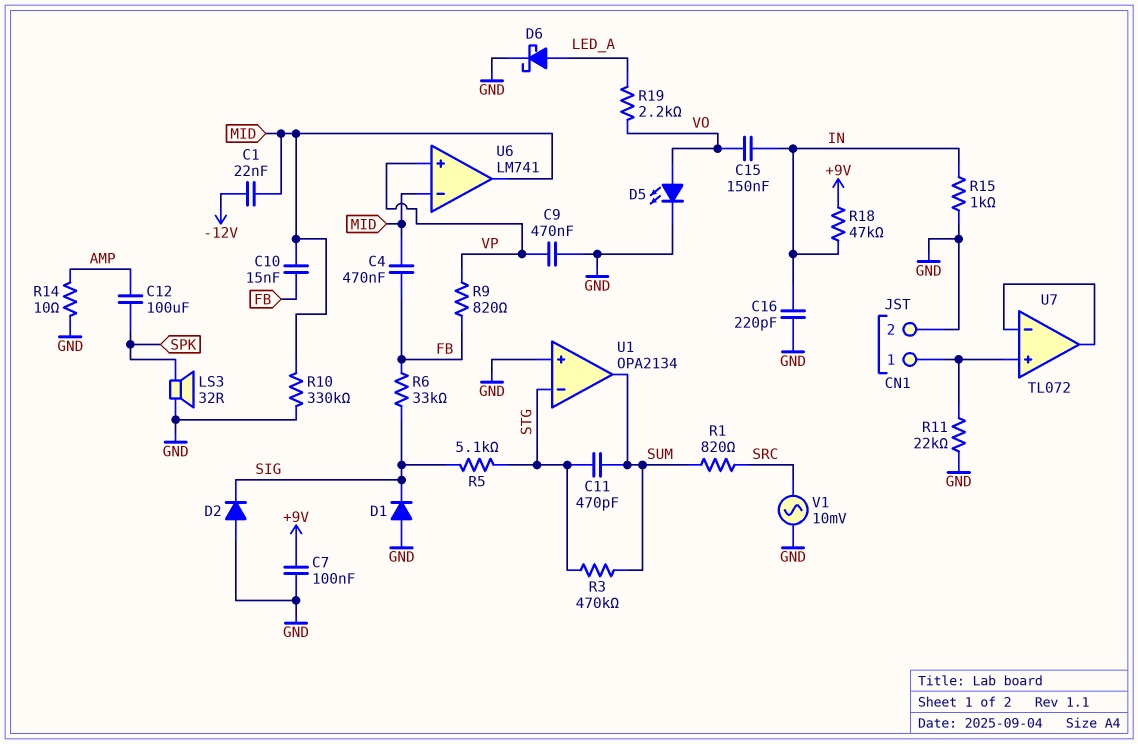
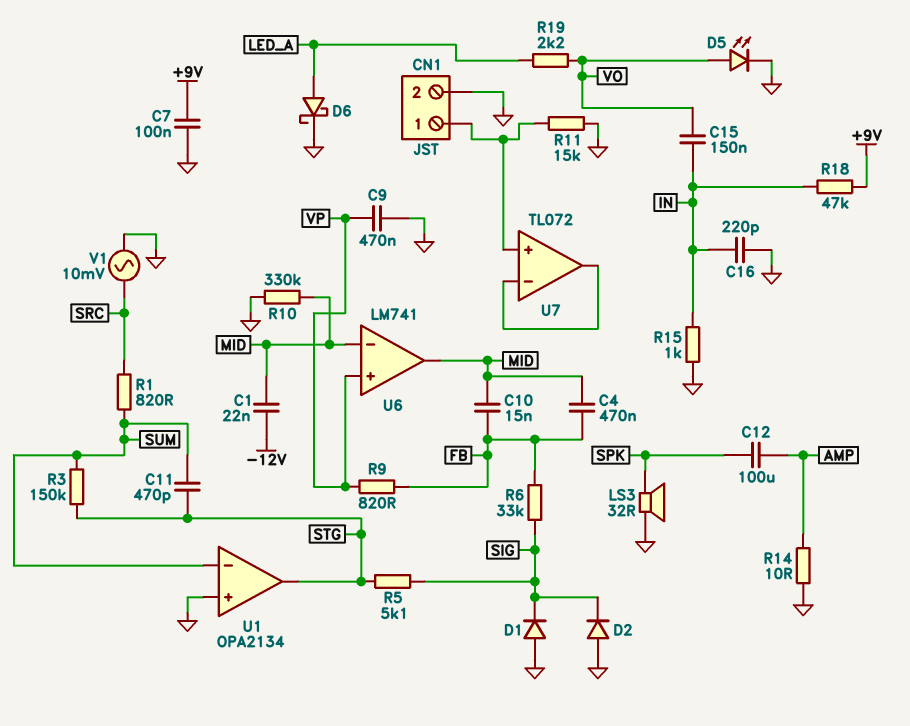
R3: 470k (STG, SUM) -> 150k (STG, SUM)
R11: 22k (CN1/1, GND) -> 15k (CN1/1, GND)
U1 pin in-: STG -> SUM
U1 pin out: SUM -> STG

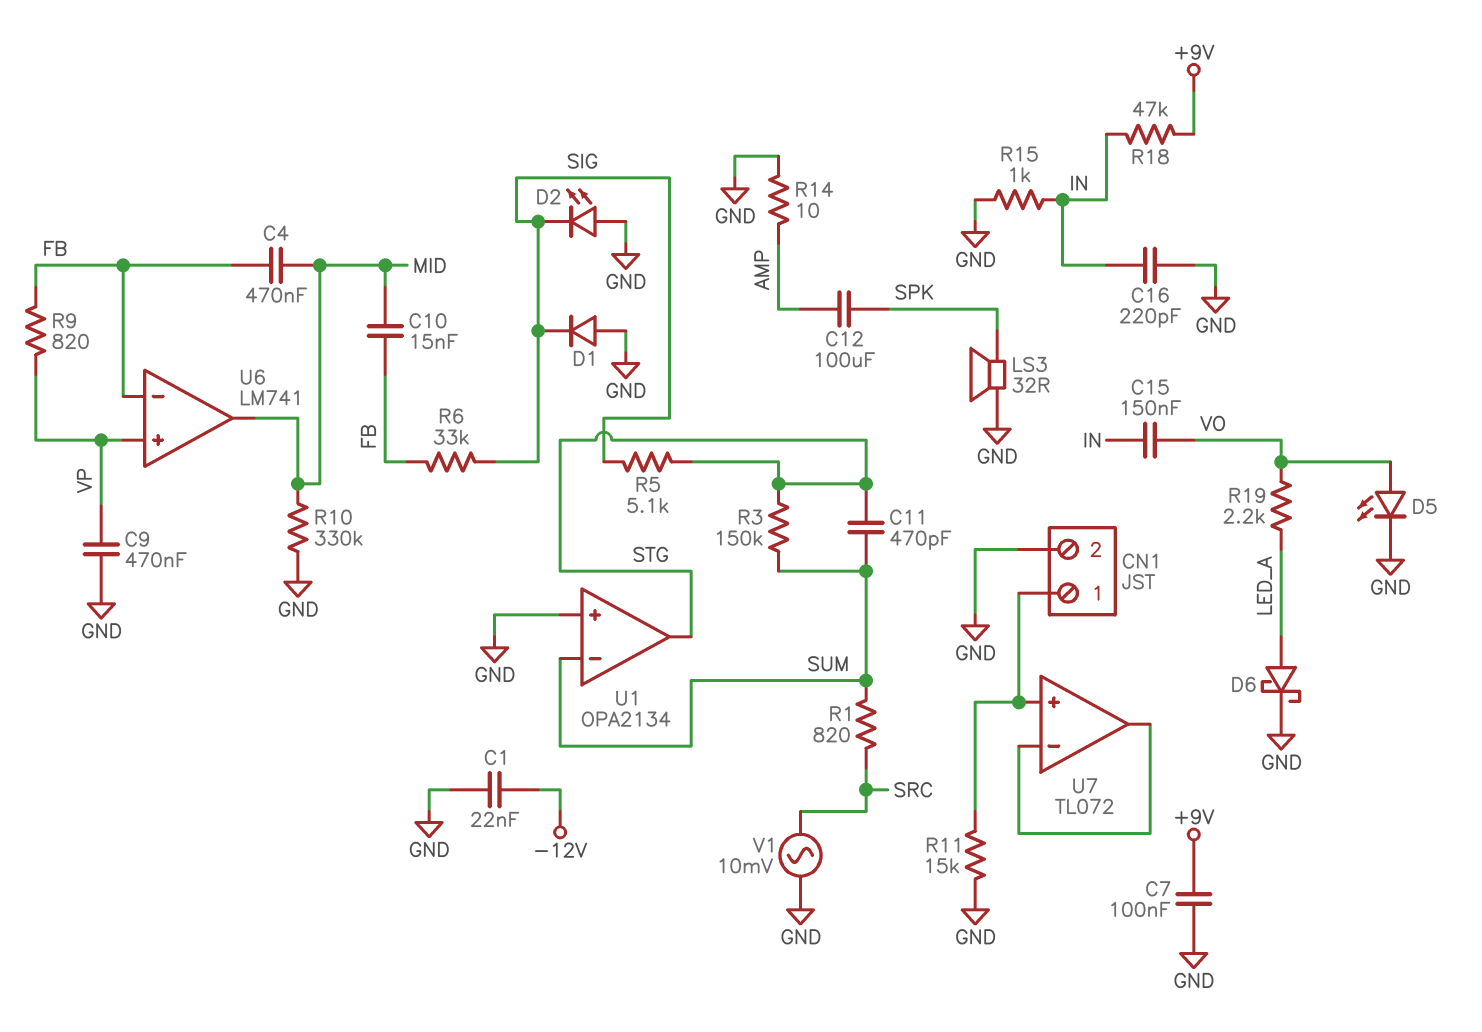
C1: 22nF (-12V, MID) -> 22nF (-12V, GND)
D2: diode (A GND, K SIG) -> LED (A GND, K SIG)
U6 pin in-: MID -> FB

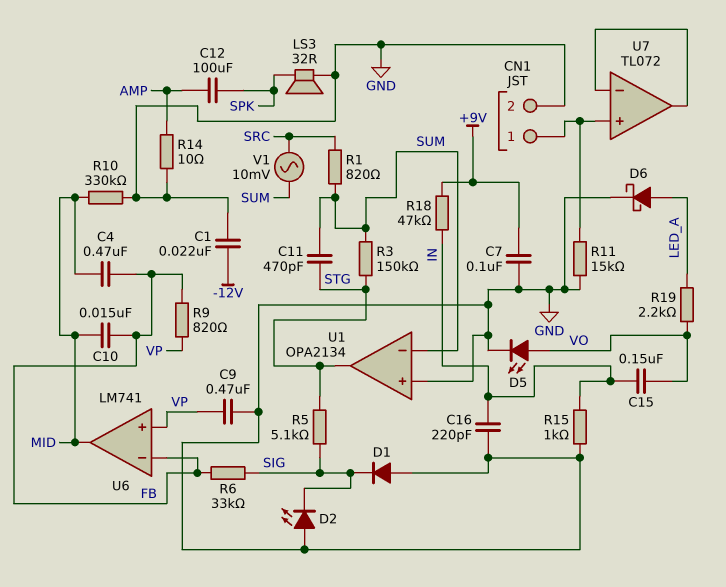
V1: AC 10mV (GND, SRC) -> AC 10mV (SRC, SUM)

